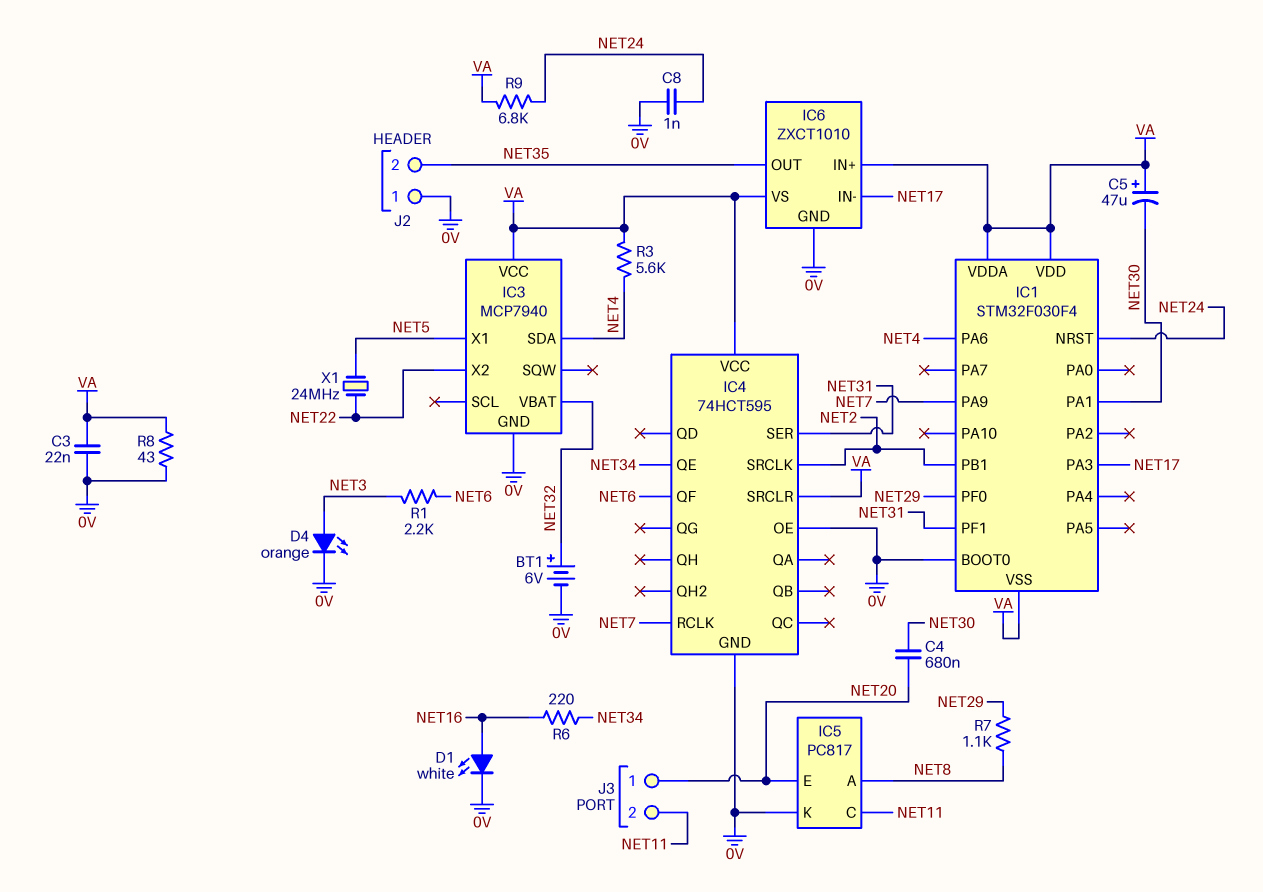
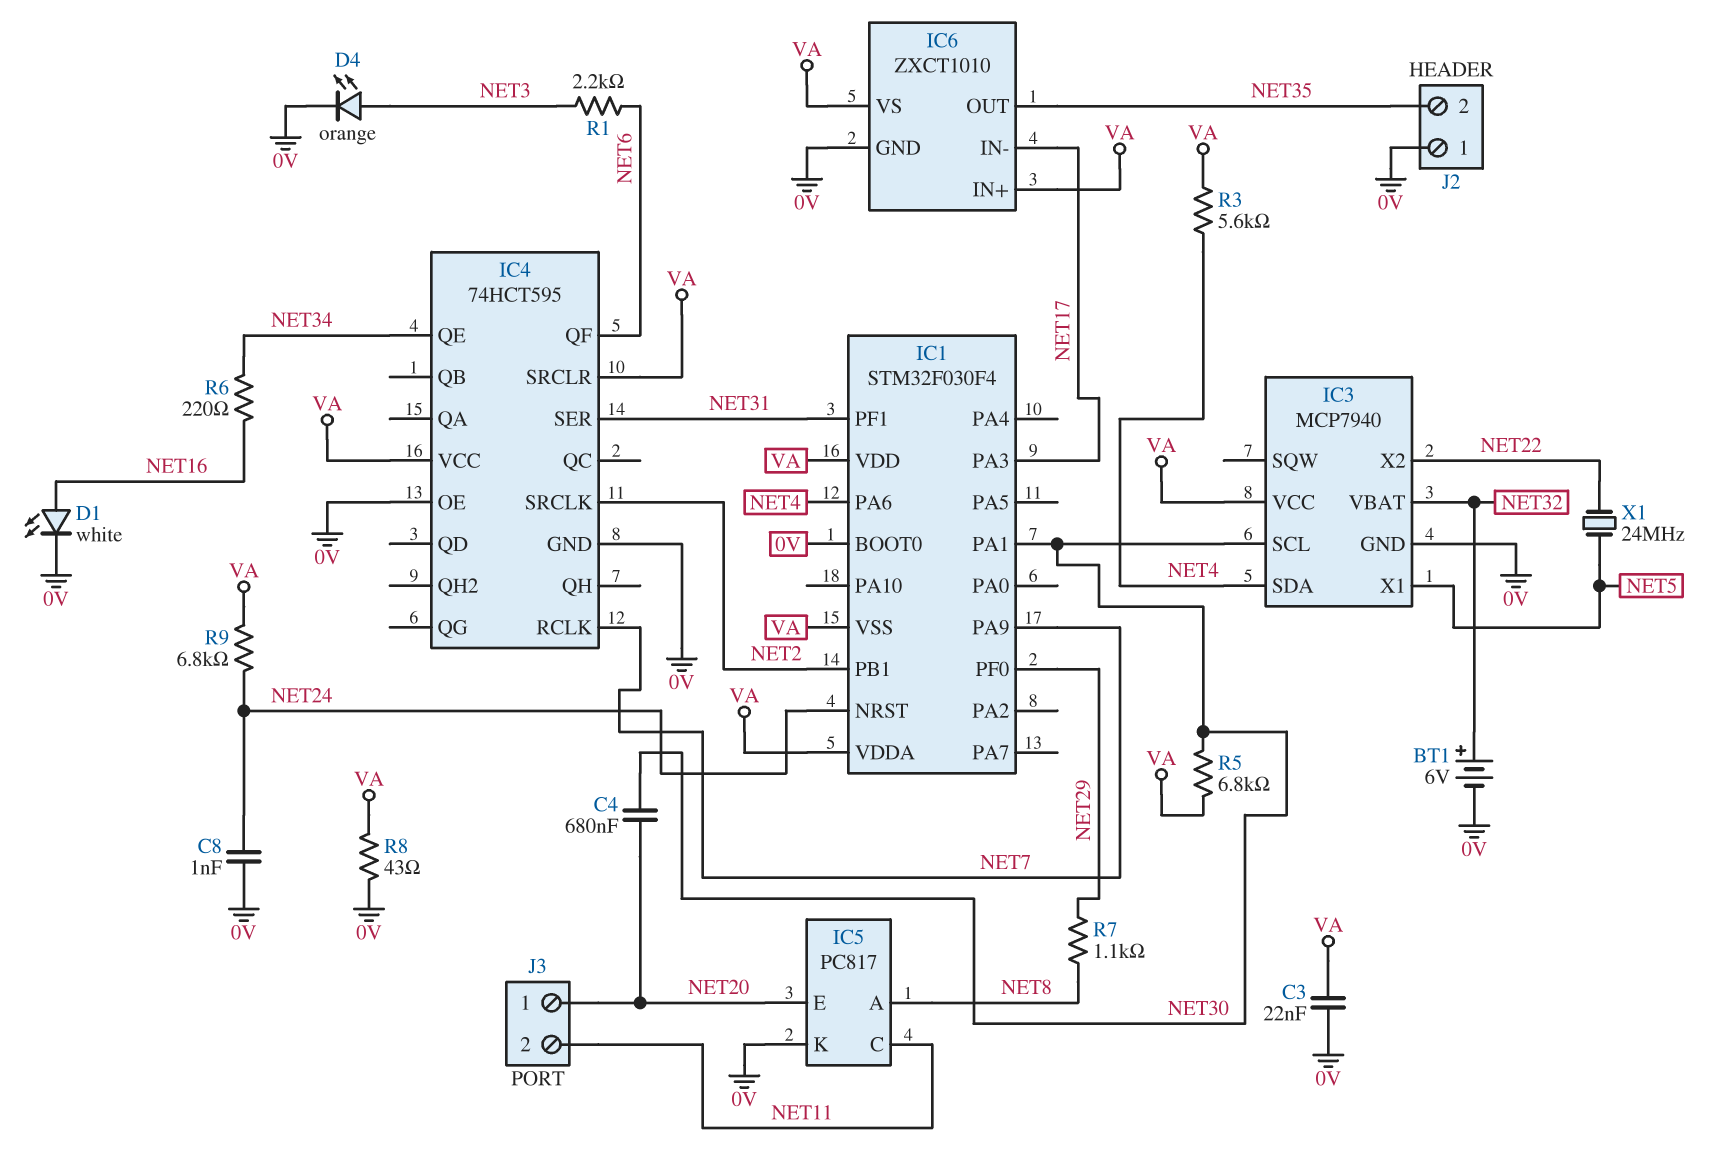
C5: 47uF (plus VA, minus NET30) -> none
IC3 pin SCL: none -> NET30
R5: none -> 6.8k (NET30, VA)

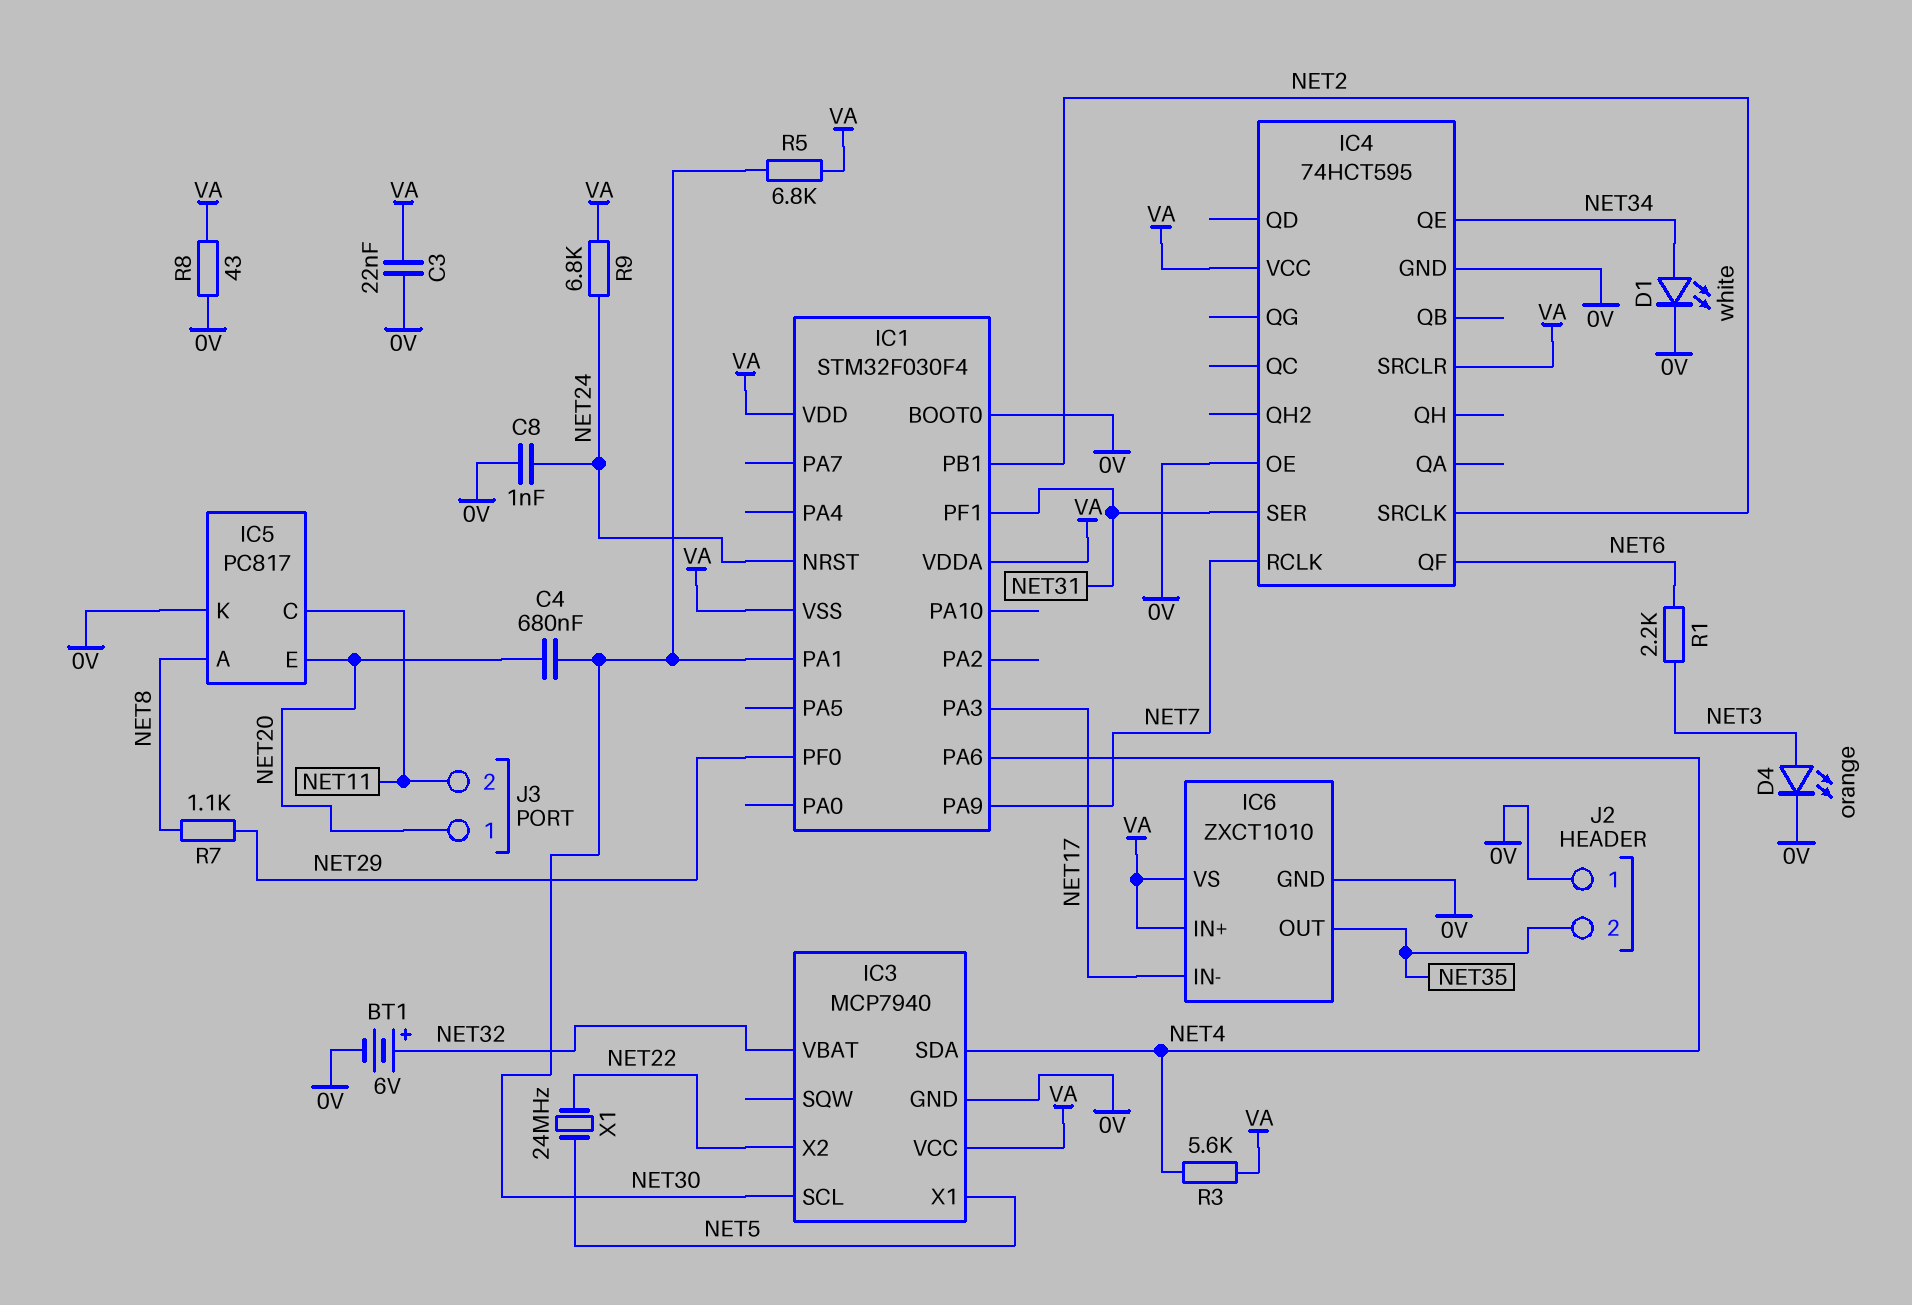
D1: LED white (A NET16, K 0V) -> LED white (A NET34, K 0V)
R6: 220 (NET16, NET34) -> none

